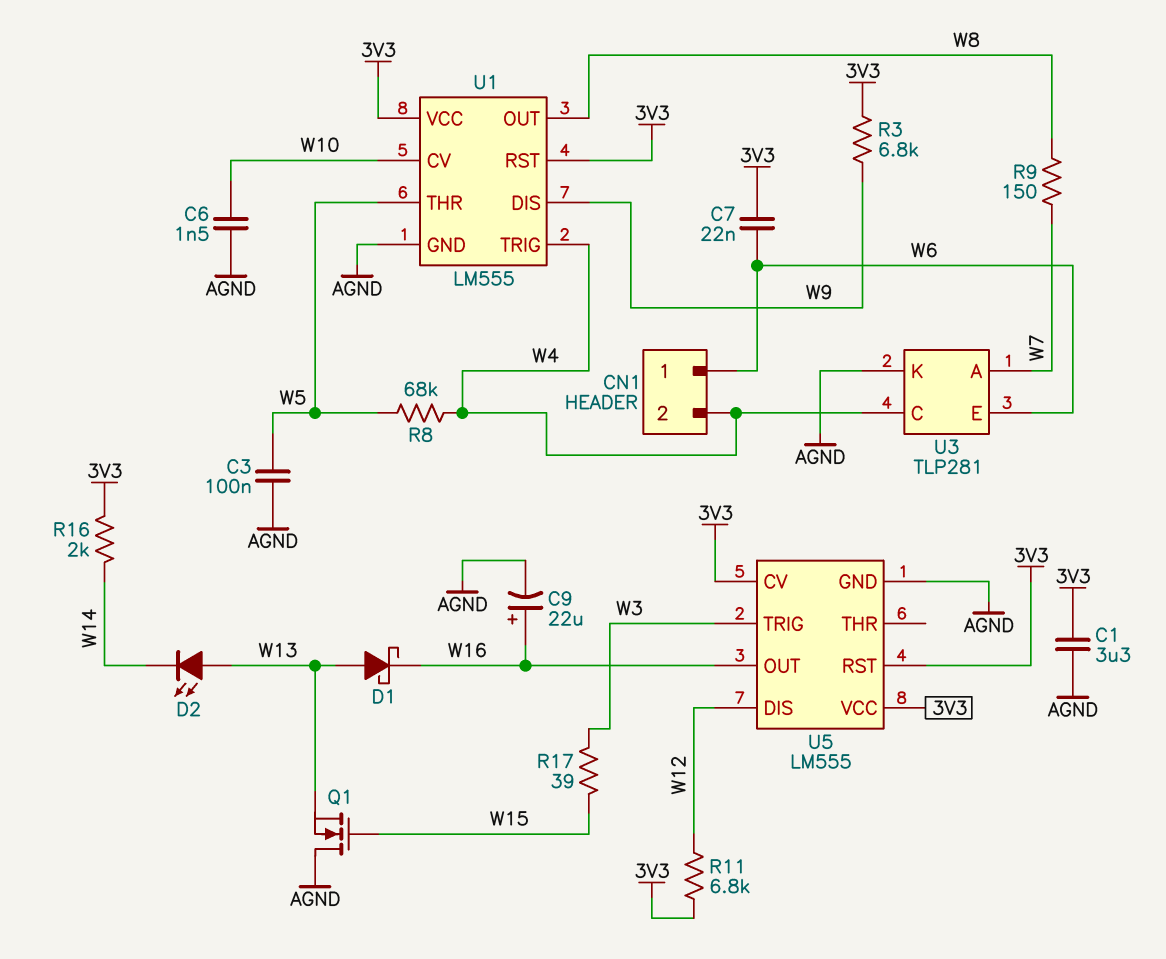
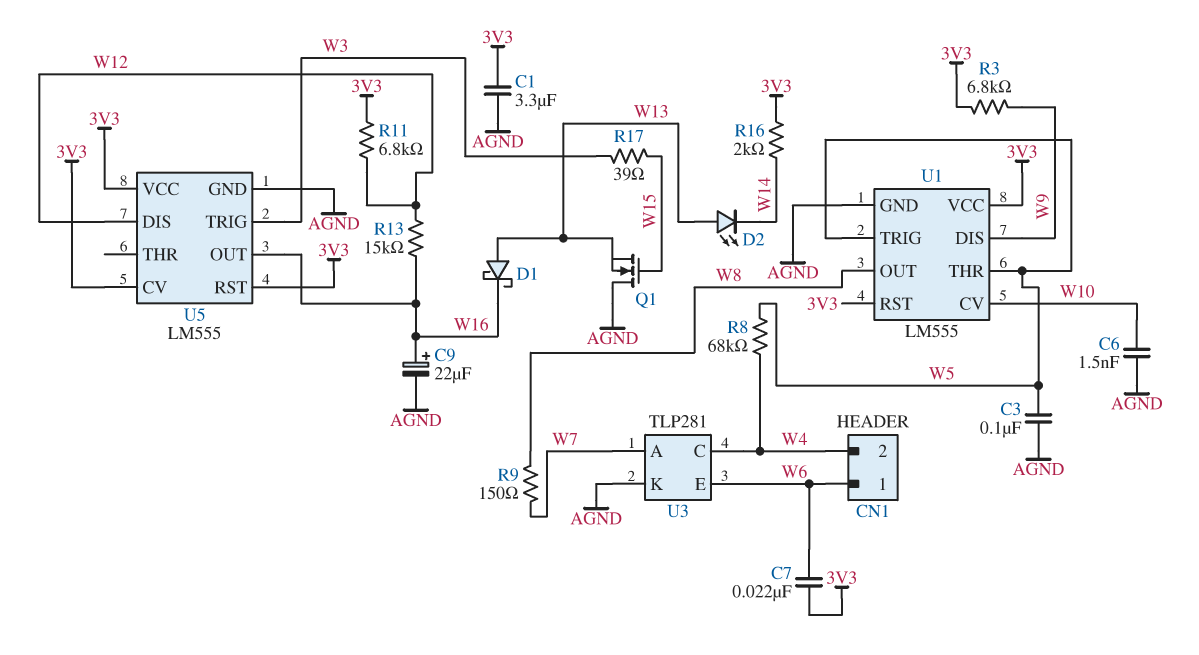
R13: none -> 15k (W12, W16)
U1 pin TRIG: W4 -> W5

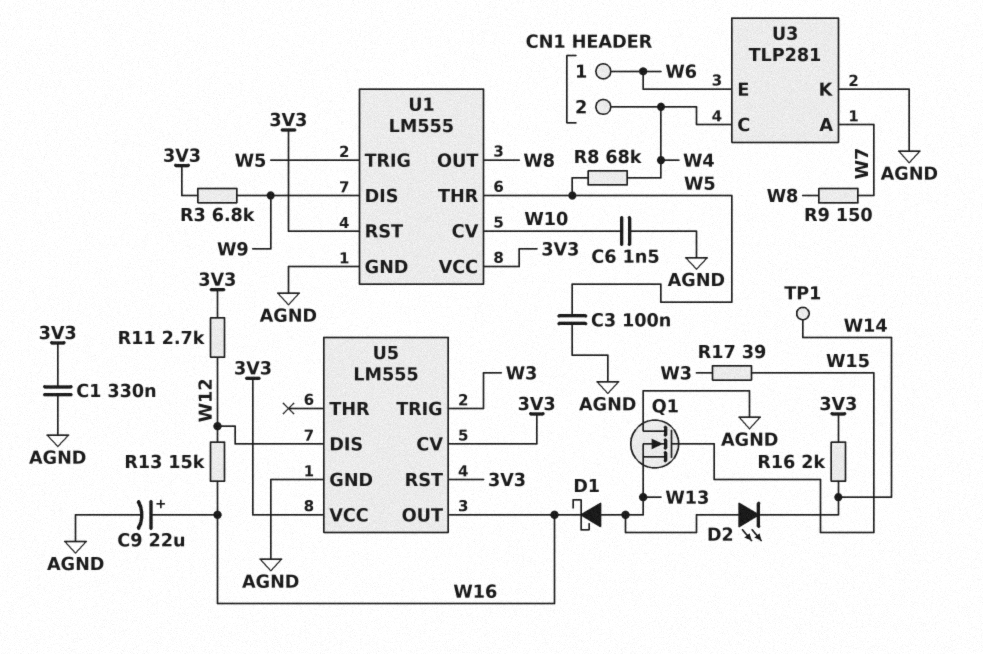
C1: 3.3uF (3V3, AGND) -> 330nF (3V3, AGND)
C7: 22nF (3V3, W6) -> none
R11: 6.8k (3V3, W12) -> 2.7k (3V3, W12)
TP1: none -> test point (W14)

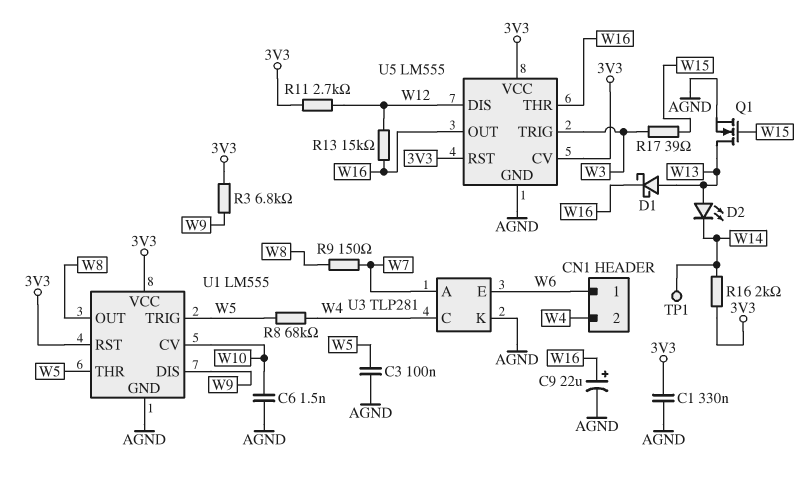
Q1: NMOS (G W15, D AGND, S W13) -> NMOS (G W15, D W13, S AGND)
U5 pin THR: none -> W16

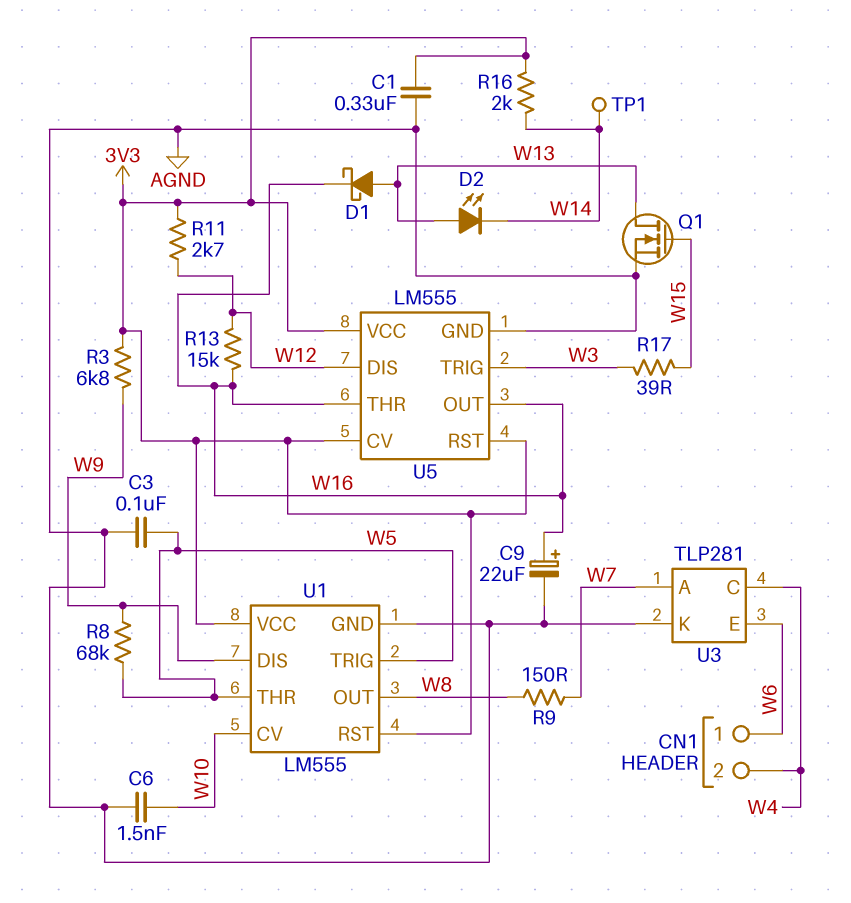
R8: 68k (W4, W5) -> 68k (W5, W9)

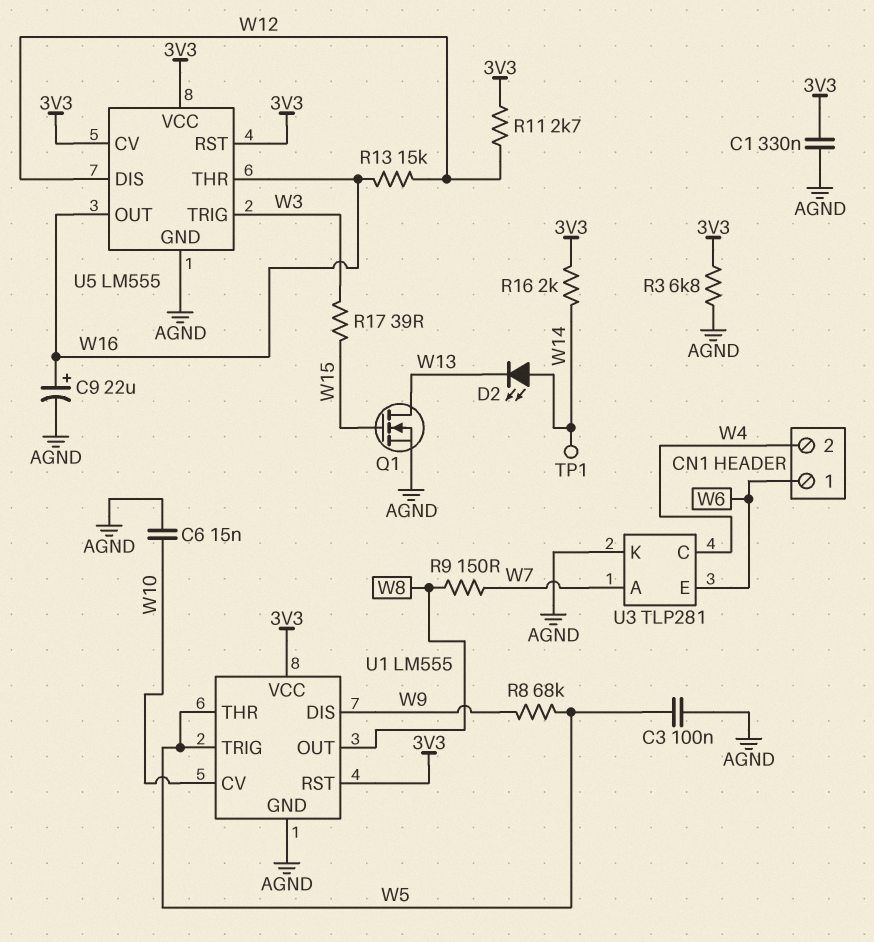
C6: 1.5nF (AGND, W10) -> 15nF (AGND, W10)
D1: schottky (A W13, K W16) -> none
D2: LED (A W13, K W14) -> LED (A W14, K W13)
R3: 6.8k (3V3, W9) -> 6.8k (3V3, AGND)

